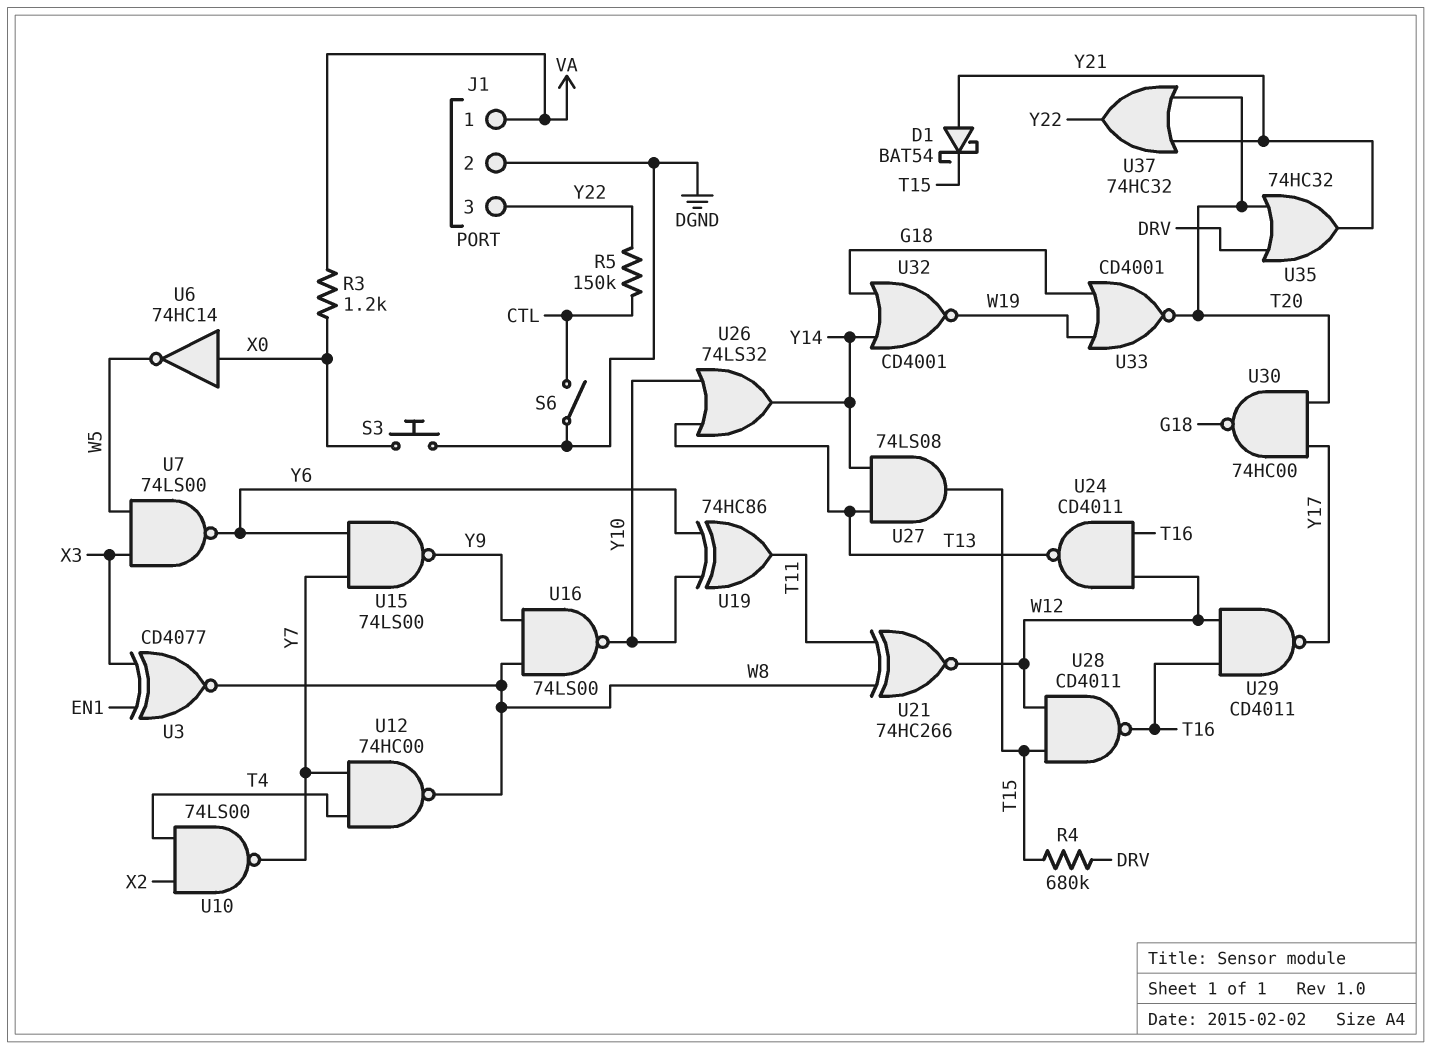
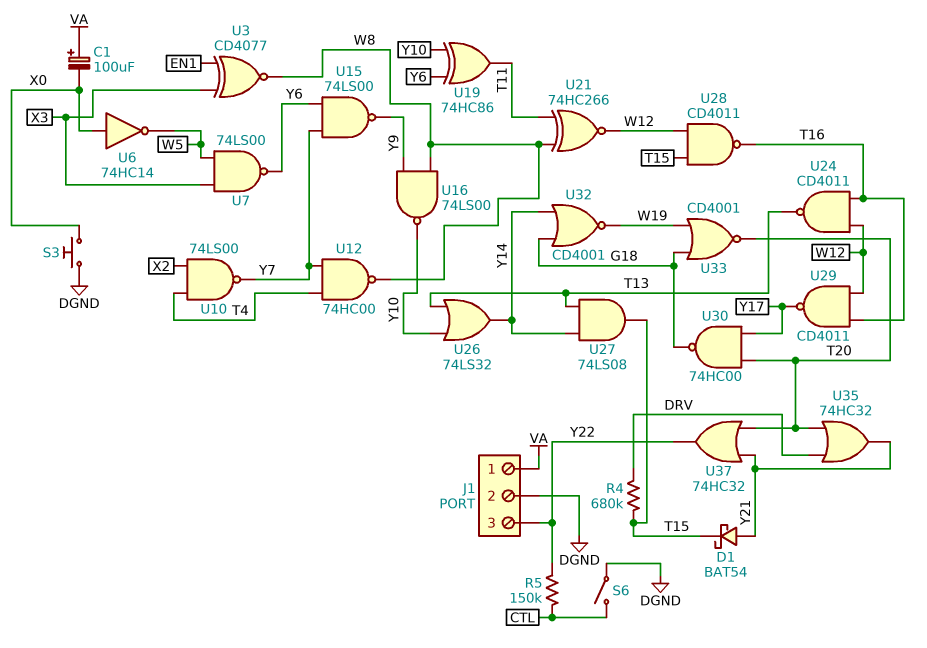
C1: none -> 100uF (plus VA, minus X0)
R3: 1.2k (VA, X0) -> none

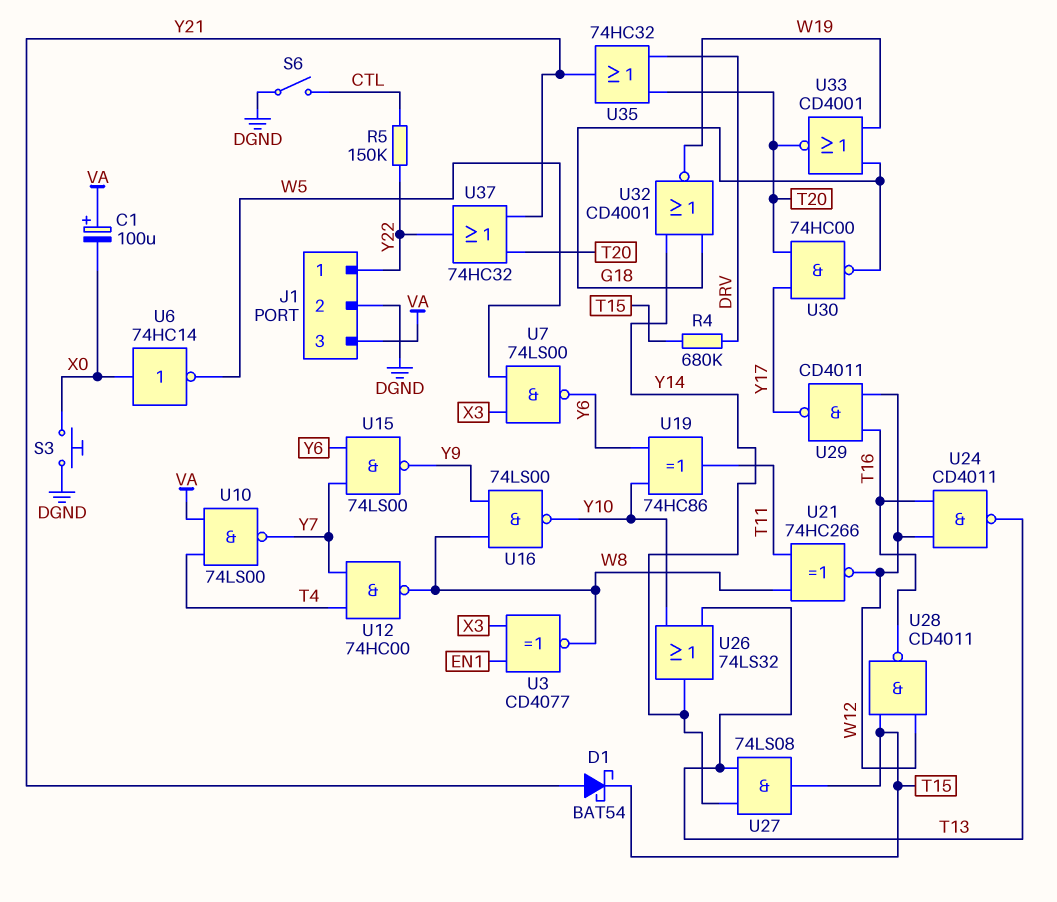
J1 pin 1: VA -> Y22
J1 pin 3: Y22 -> VA
U10: NAND 74LS00 (in T4, in X2, out Y7) -> NAND 74LS00 (in T4, in VA, out Y7)

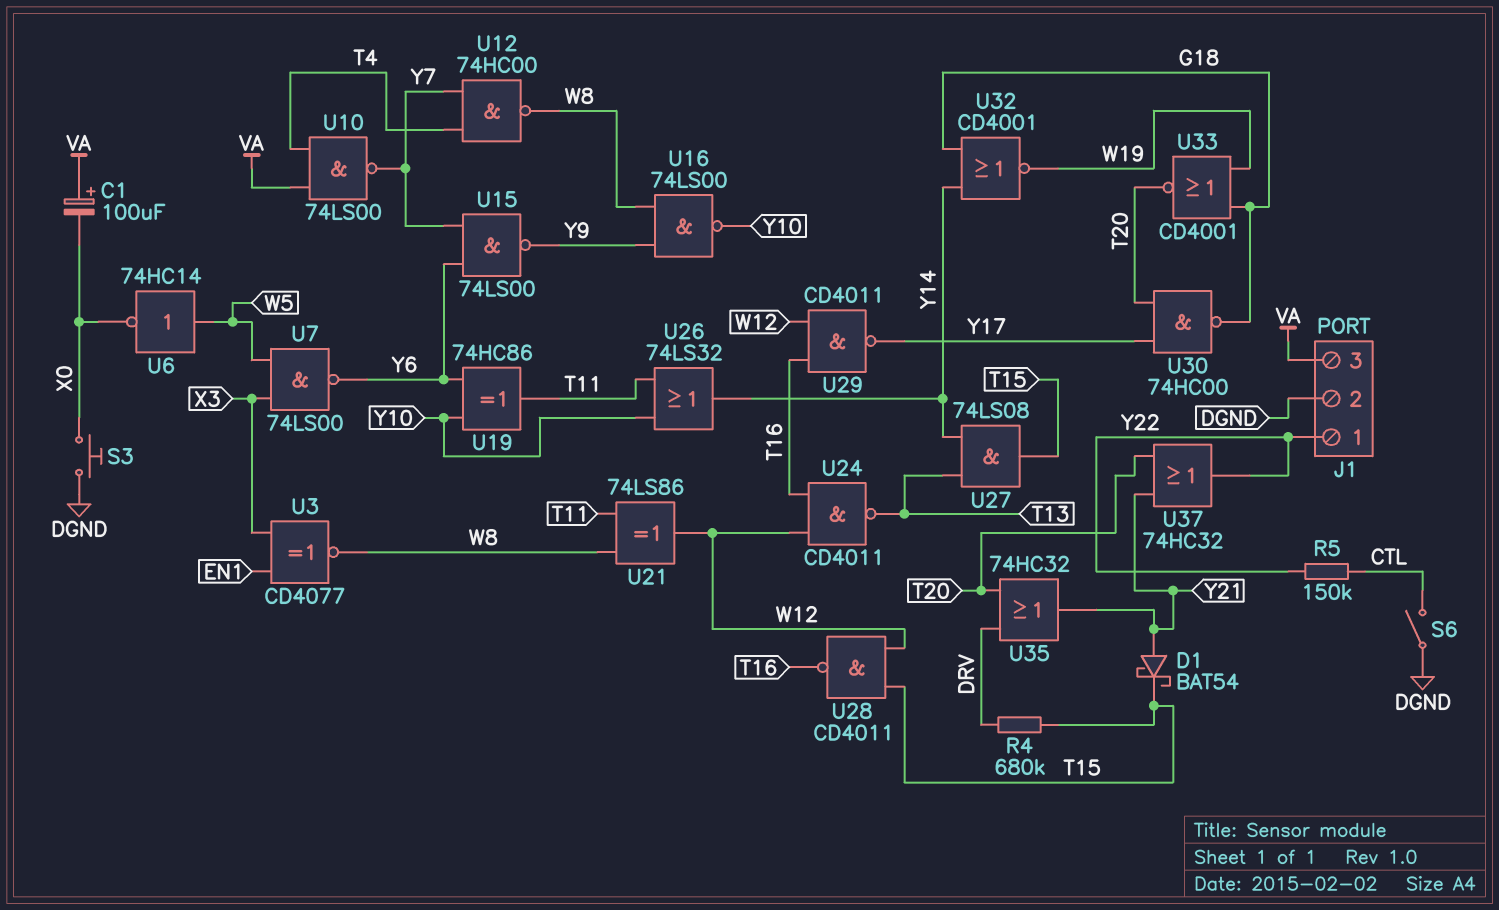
U6: NOT 74HC14 (in X0, out W5) -> NOT 74HC14 (in W5, out X0)
U21: XNOR 74HC266 (in T11, in W8, out W12) -> XOR 74LS86 (in T11, in W8, out W12)
U26: OR 74LS32 (in T13, in Y10, out Y14) -> OR 74LS32 (in T11, in Y10, out Y14)

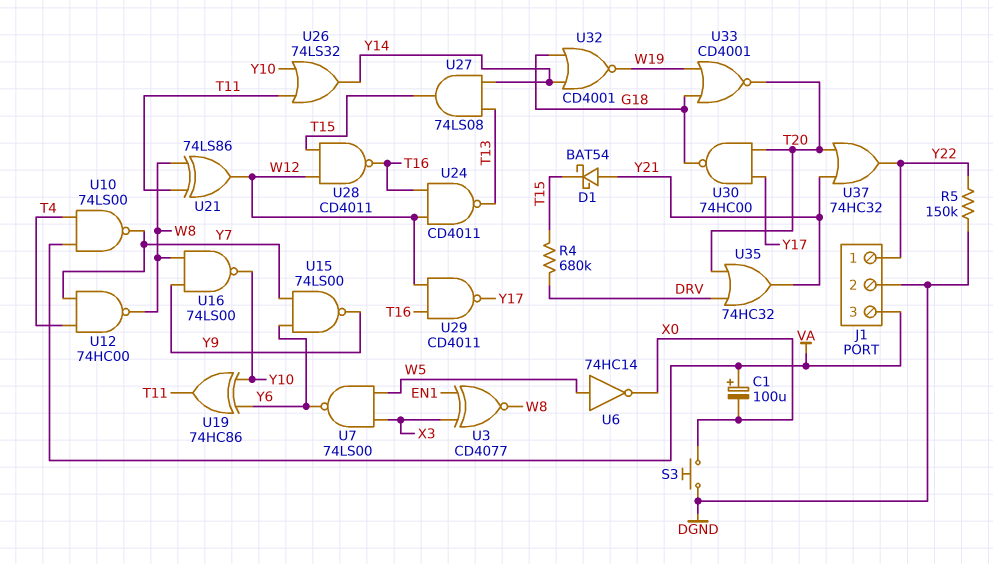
R5: 150k (CTL, Y22) -> 150k (DGND, Y22)
S6: switch (CTL, DGND) -> none

